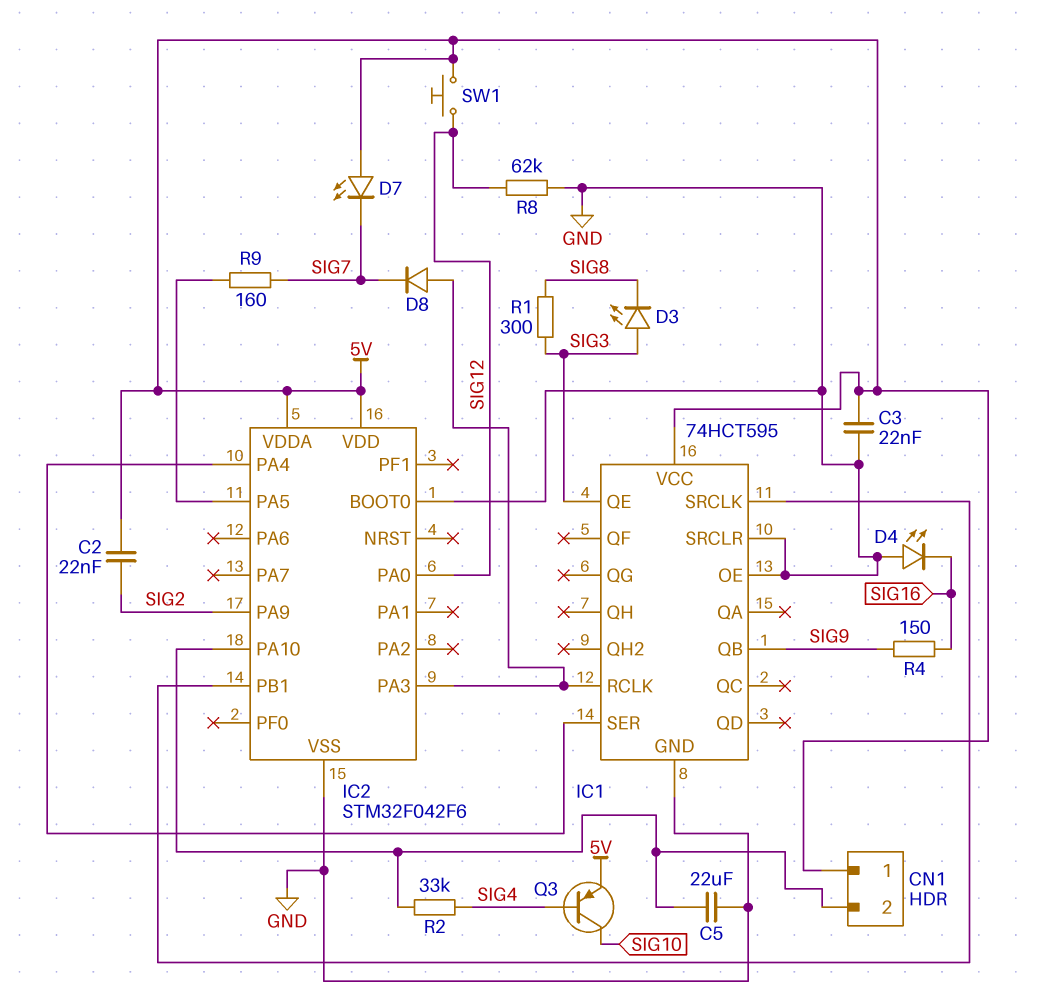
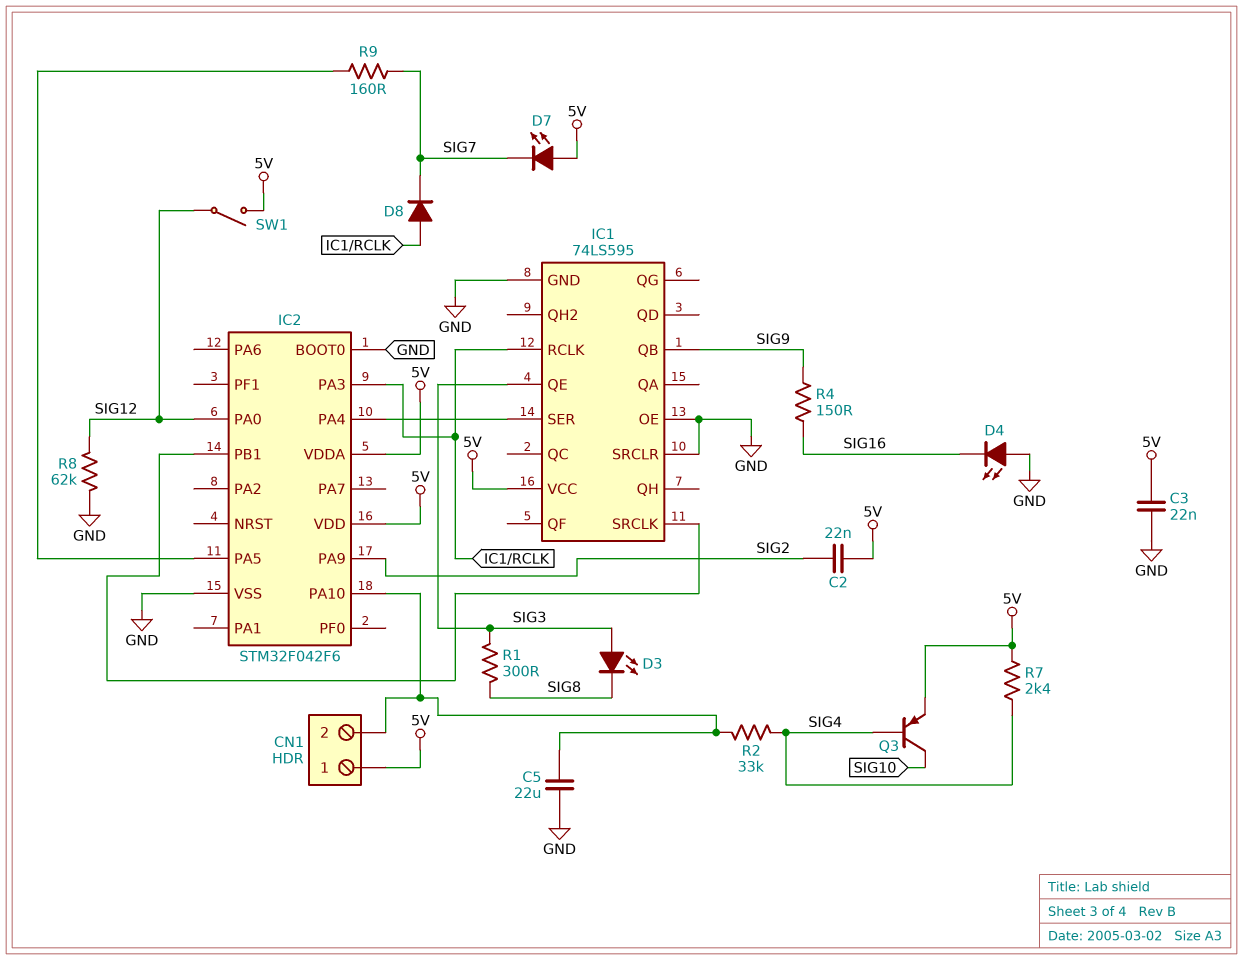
IC1: 74HCT595 -> 74LS595
R7: none -> 2.4k (5V, SIG4)
SW1: button (5V, SIG12) -> switch (5V, SIG12)

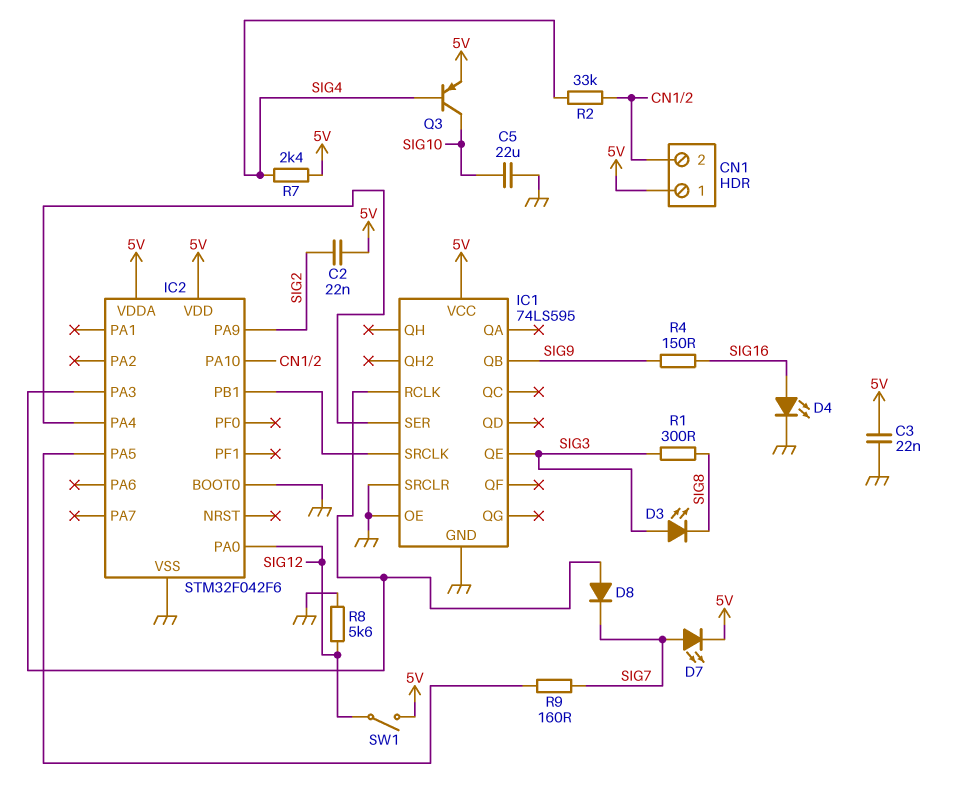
C5: 22uF (CN1/2, GND) -> 22uF (GND, SIG10)
D4: LED (A GND, K SIG16) -> LED (A SIG16, K GND)
D7: LED (A 5V, K SIG7) -> LED (A SIG7, K 5V)
R8: 62k (GND, SIG12) -> 5.6k (GND, SIG12)

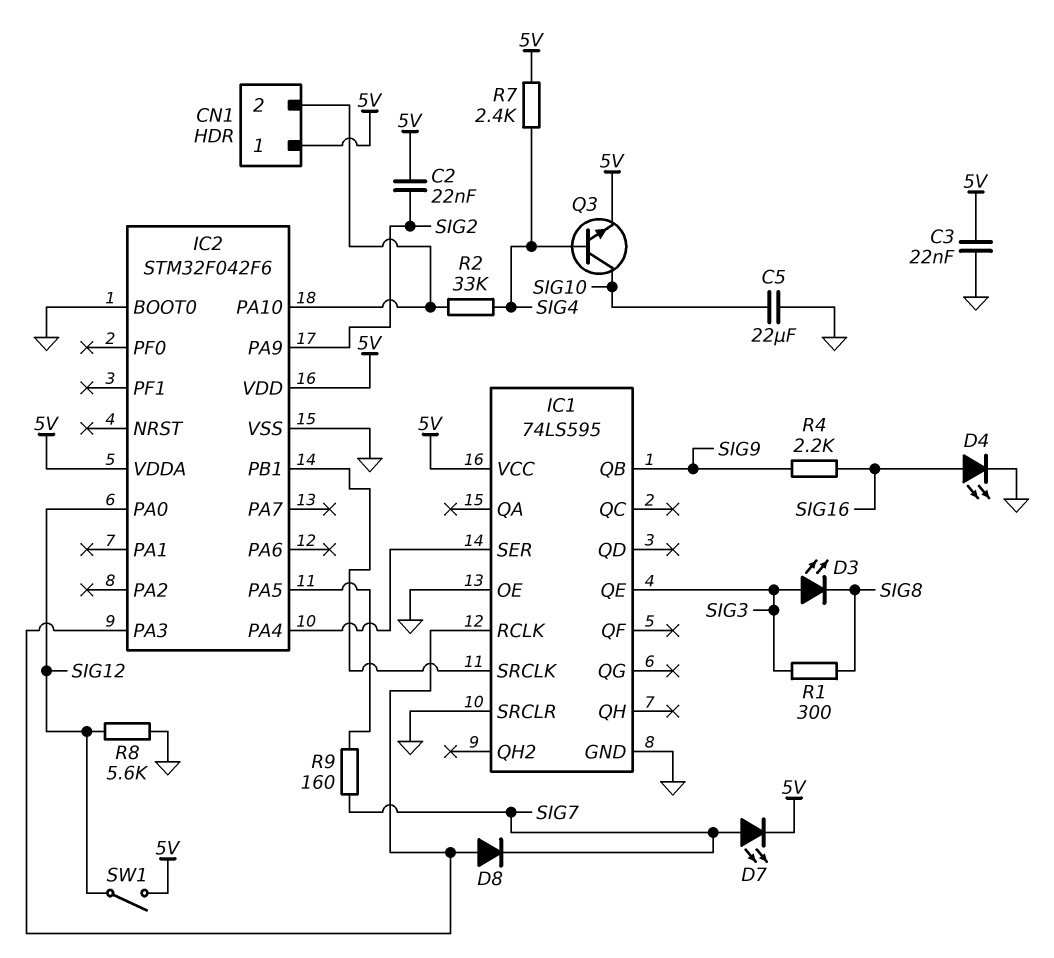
Q3: PNP (B SIG4, C SIG10, E 5V) -> NPN (B SIG4, C SIG10, E 5V)
R4: 150 (SIG9, SIG16) -> 2.2k (SIG9, SIG16)

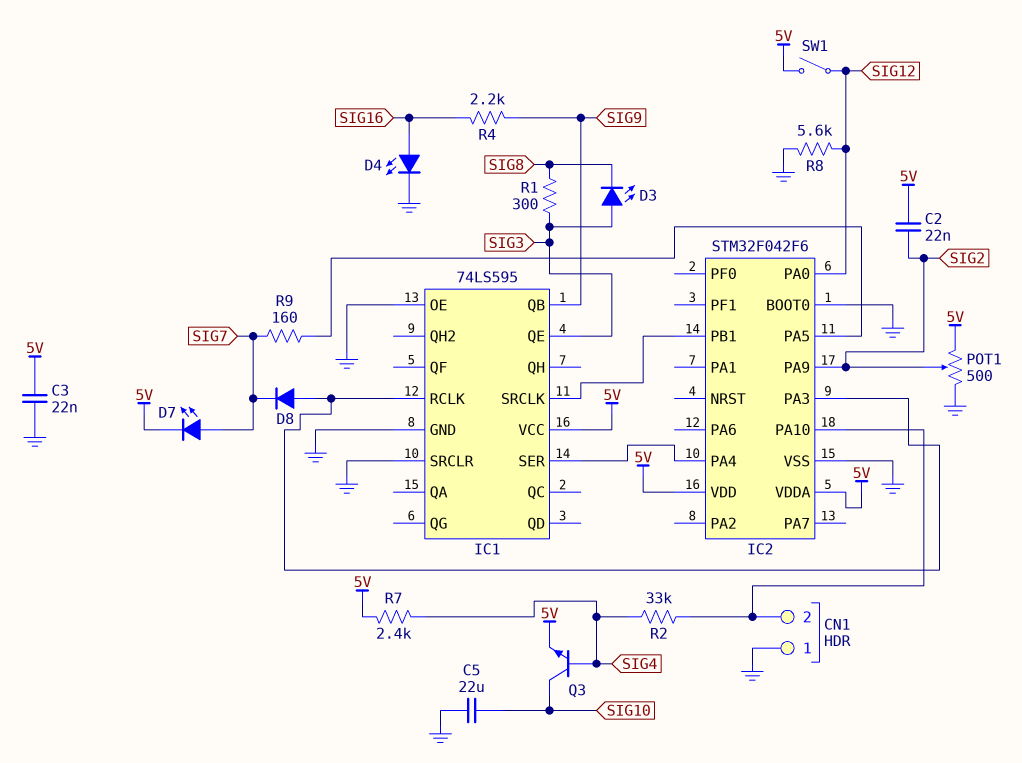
CN1 pin 1: 5V -> GND
POT1: none -> 500 (5V, GND, wiper SIG2)

